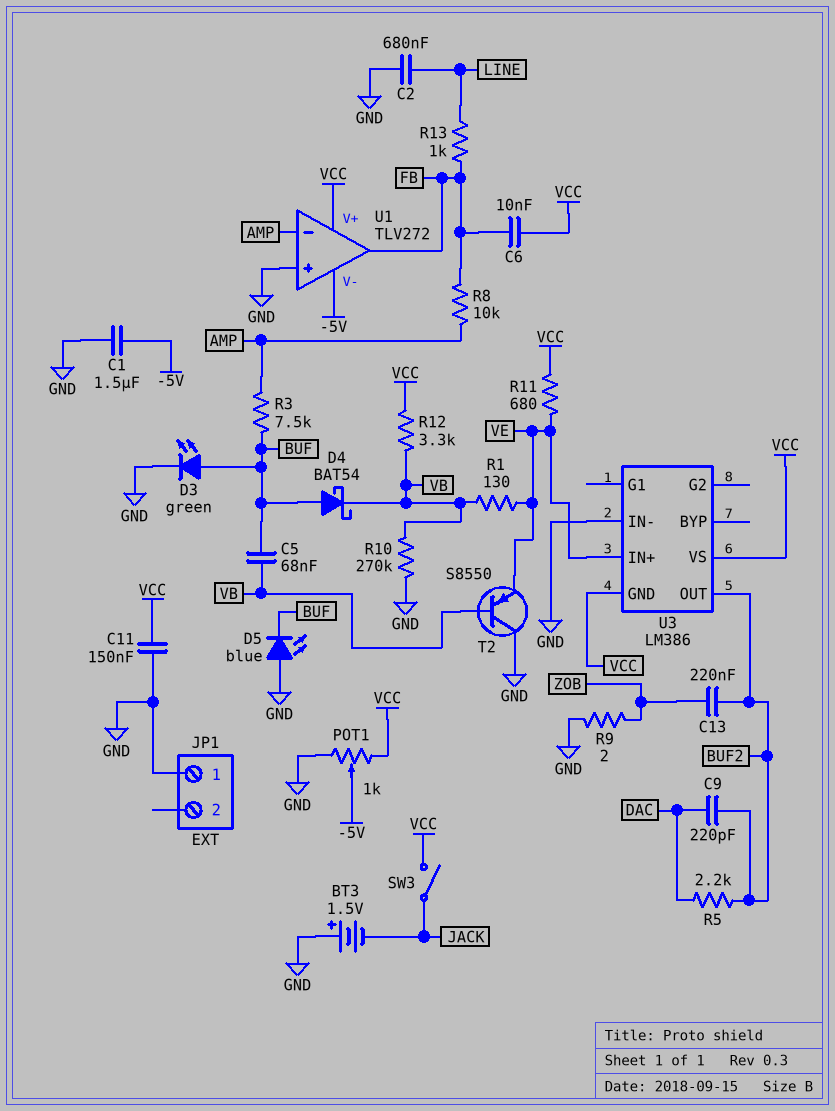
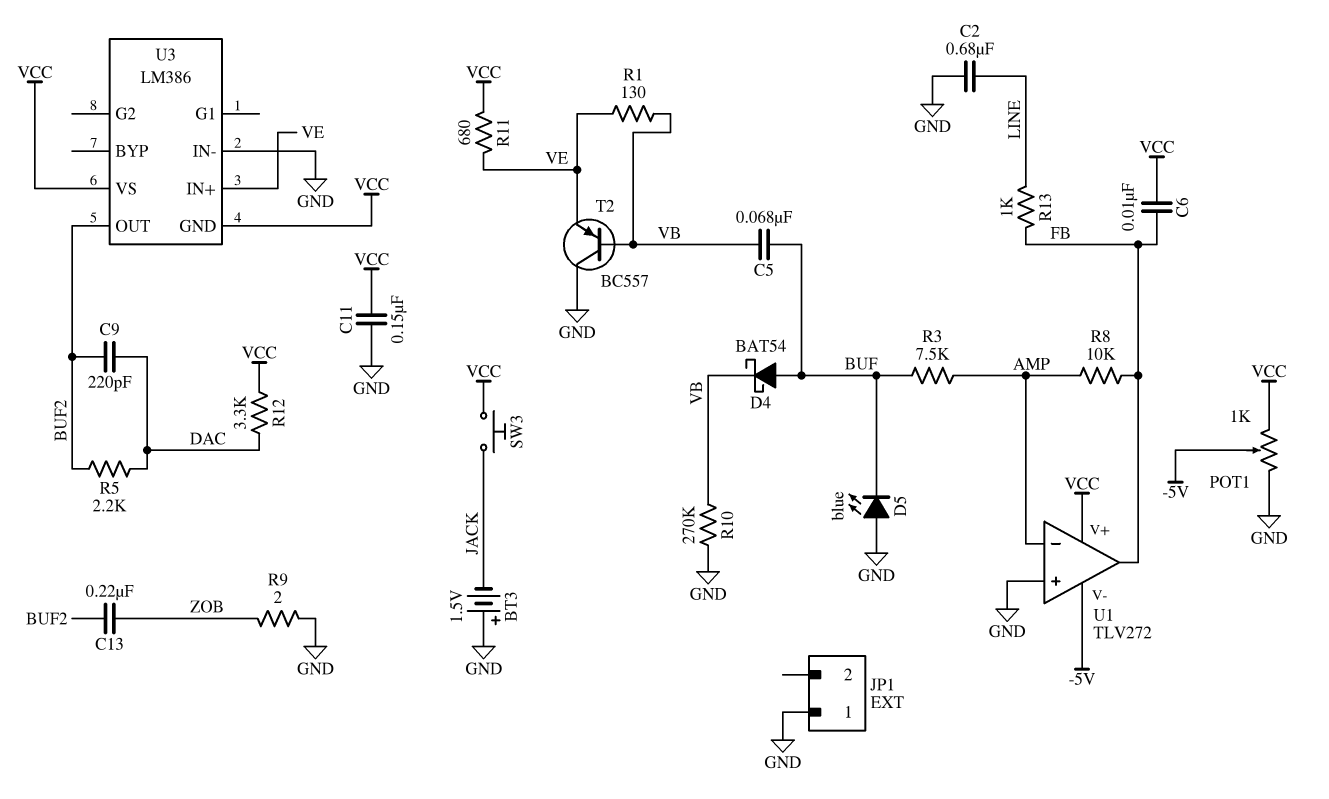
C1: 1.5uF (-5V, GND) -> none
D3: LED green (A BUF, K GND) -> none
R12: 3.3k (VB, VCC) -> 3.3k (DAC, VCC)
SW3: switch (JACK, VCC) -> button (JACK, VCC)
T2: PNP S8550 (B VB, C GND, E VE) -> PNP BC557 (B VB, C GND, E VE)

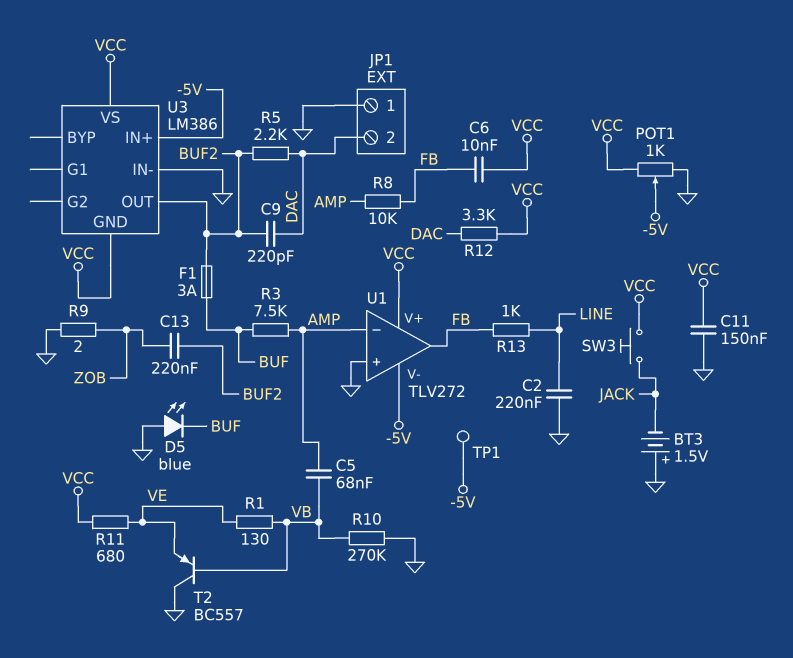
C2: 680nF (GND, LINE) -> 220nF (GND, LINE)
C5: 68nF (BUF, VB) -> 68nF (AMP, VB)
D4: schottky BAT54 (A BUF, K VB) -> none
F1: none -> 3A (BUF, BUF2)
JP1 pin 2: none -> DAC
TP1: none -> test point (-5V)
U3 pin IN+: VE -> -5V

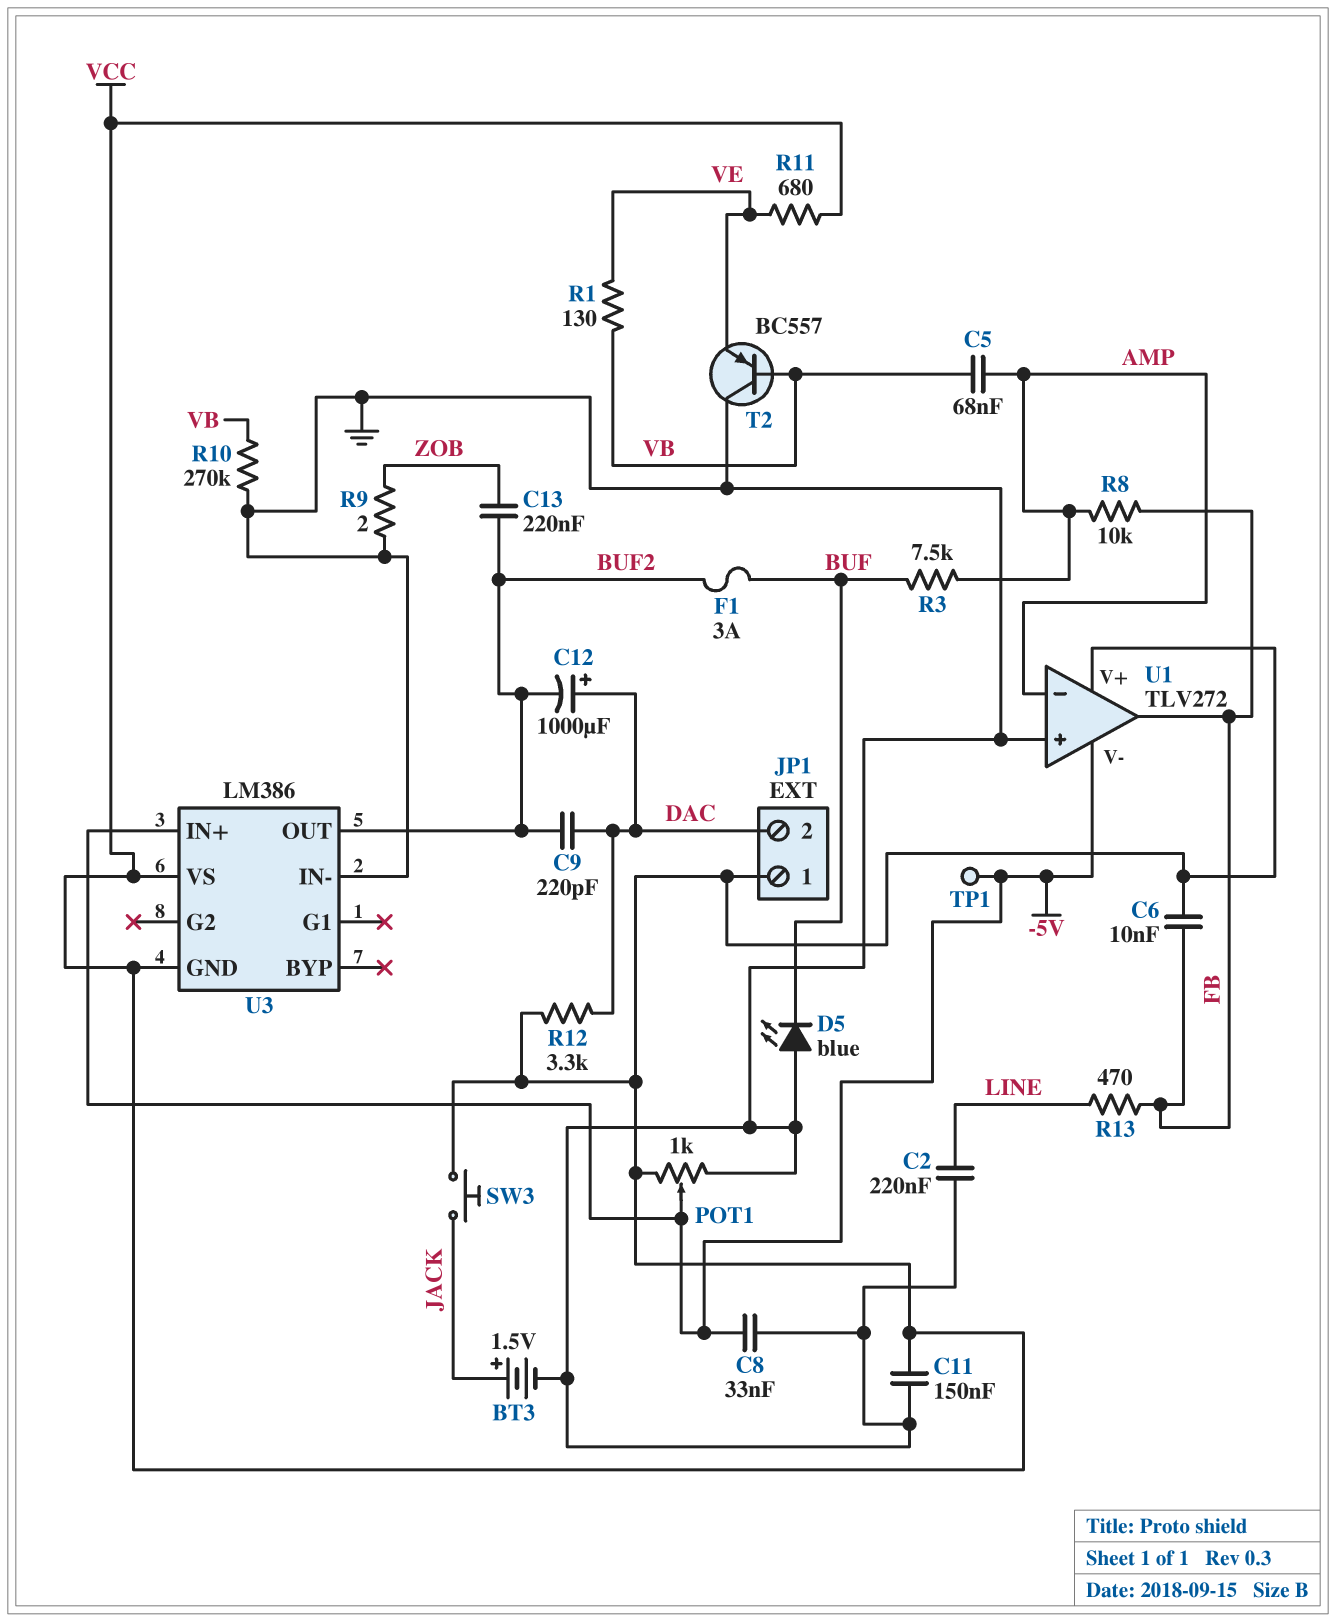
BT3: 1.5V (plus GND, minus JACK) -> 1.5V (plus JACK, minus GND)
C8: none -> 33nF (-5V, GND)
C12: none -> 1000uF (plus DAC, minus BUF2)
JP1 pin 1: GND -> VCC
R5: 2.2k (BUF2, DAC) -> none
R13: 1k (FB, LINE) -> 470 (FB, LINE)

